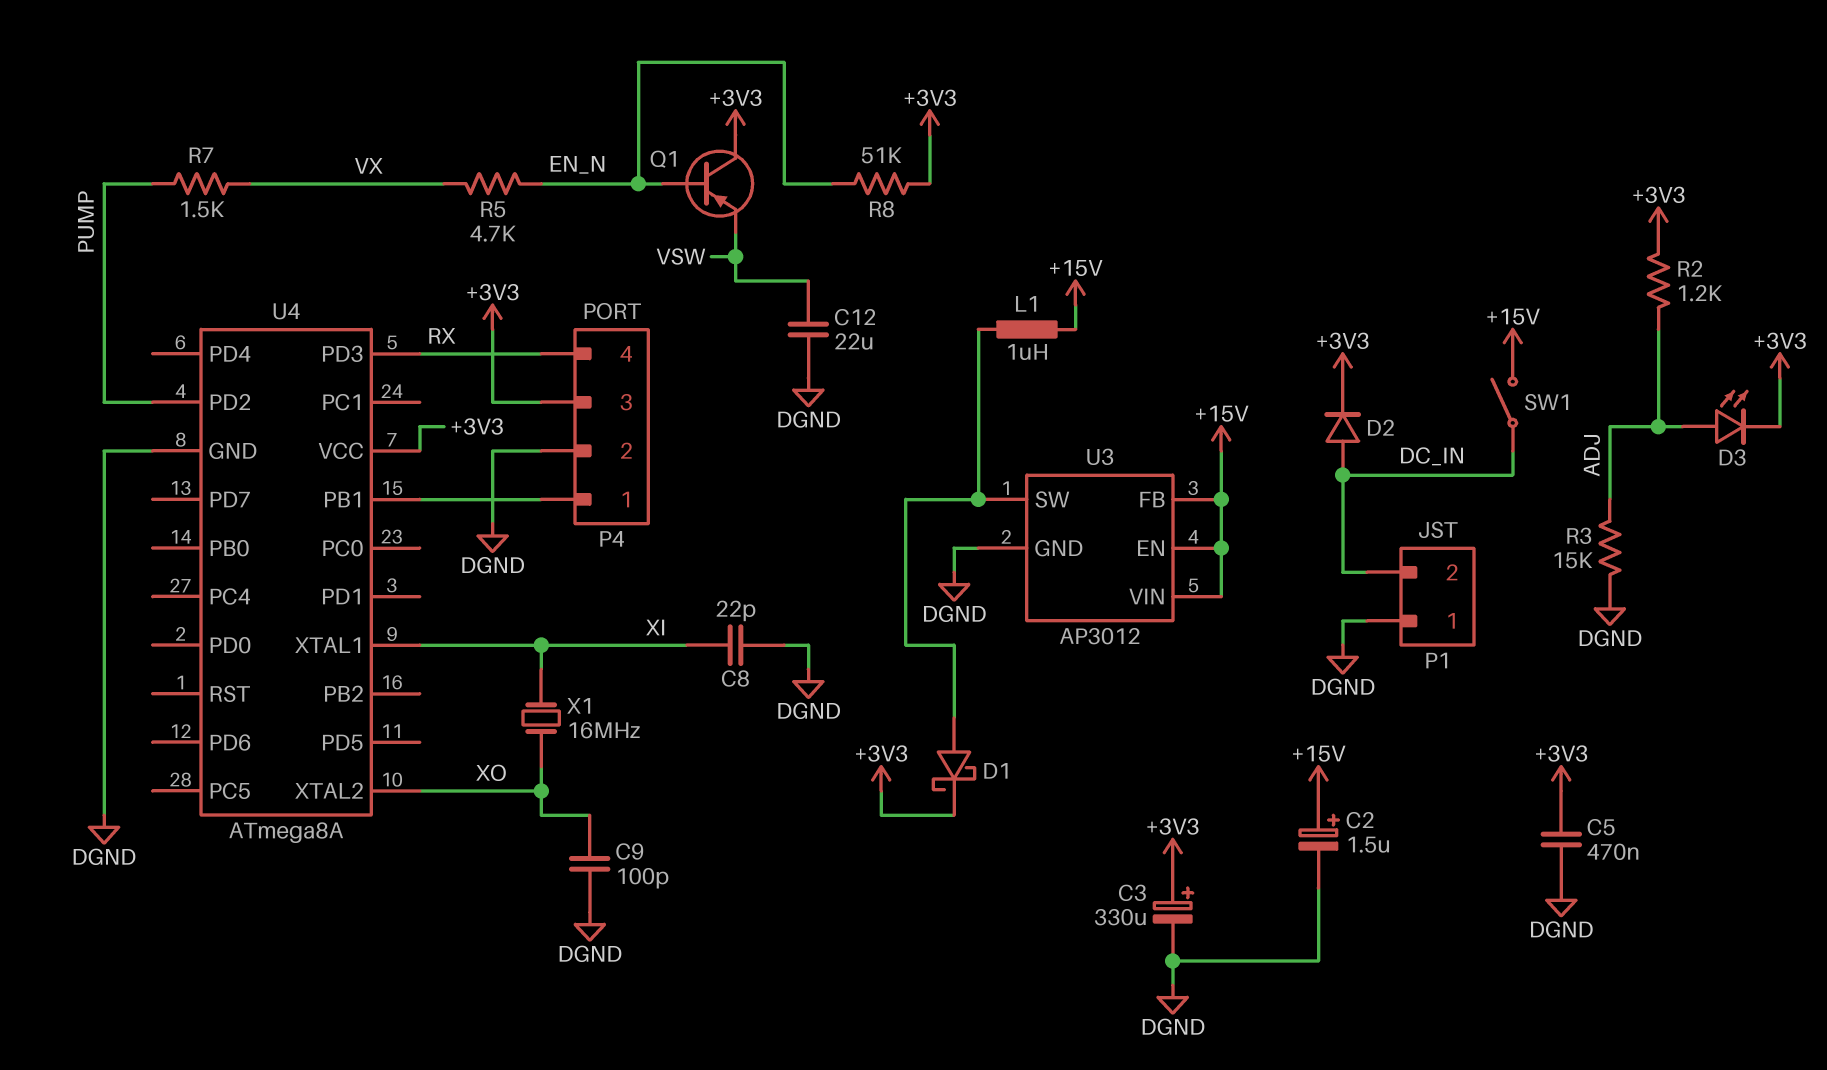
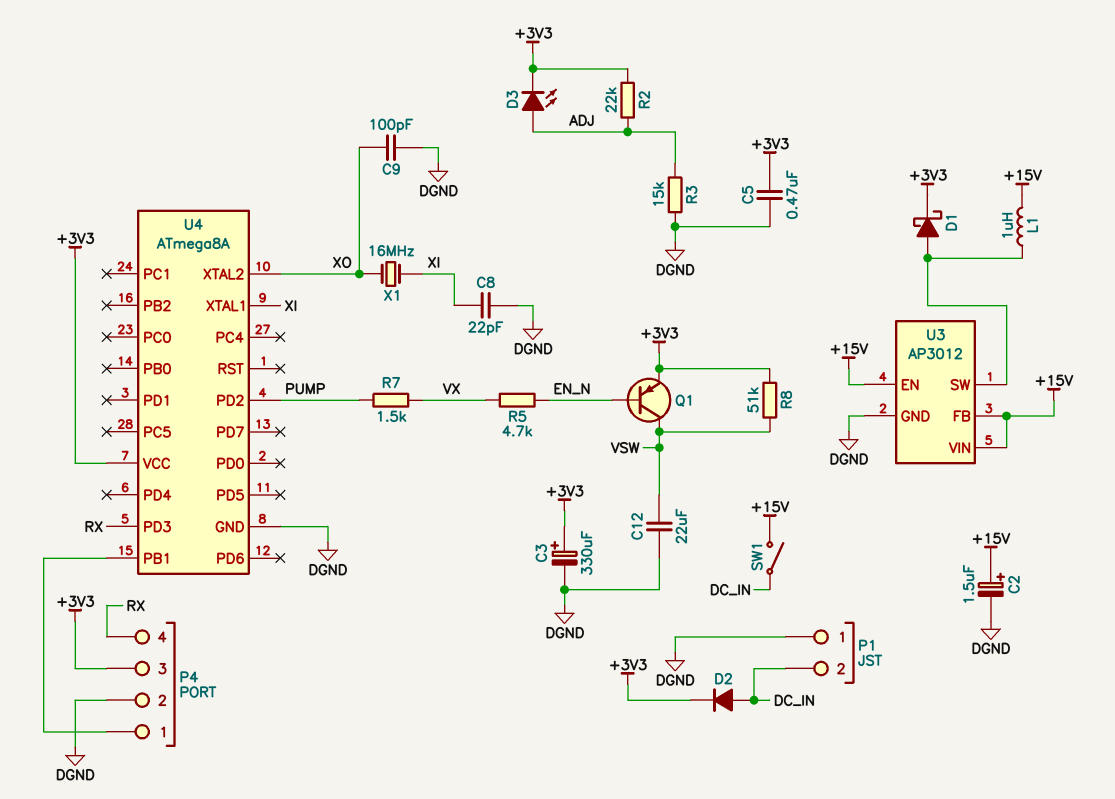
Q1: PNP (B EN_N, C +3V3, E VSW) -> PNP (B EN_N, C VSW, E +3V3)
R2: 1.2k (+3V3, ADJ) -> 22k (+3V3, ADJ)
R8: 51k (+3V3, EN_N) -> 51k (+3V3, VSW)

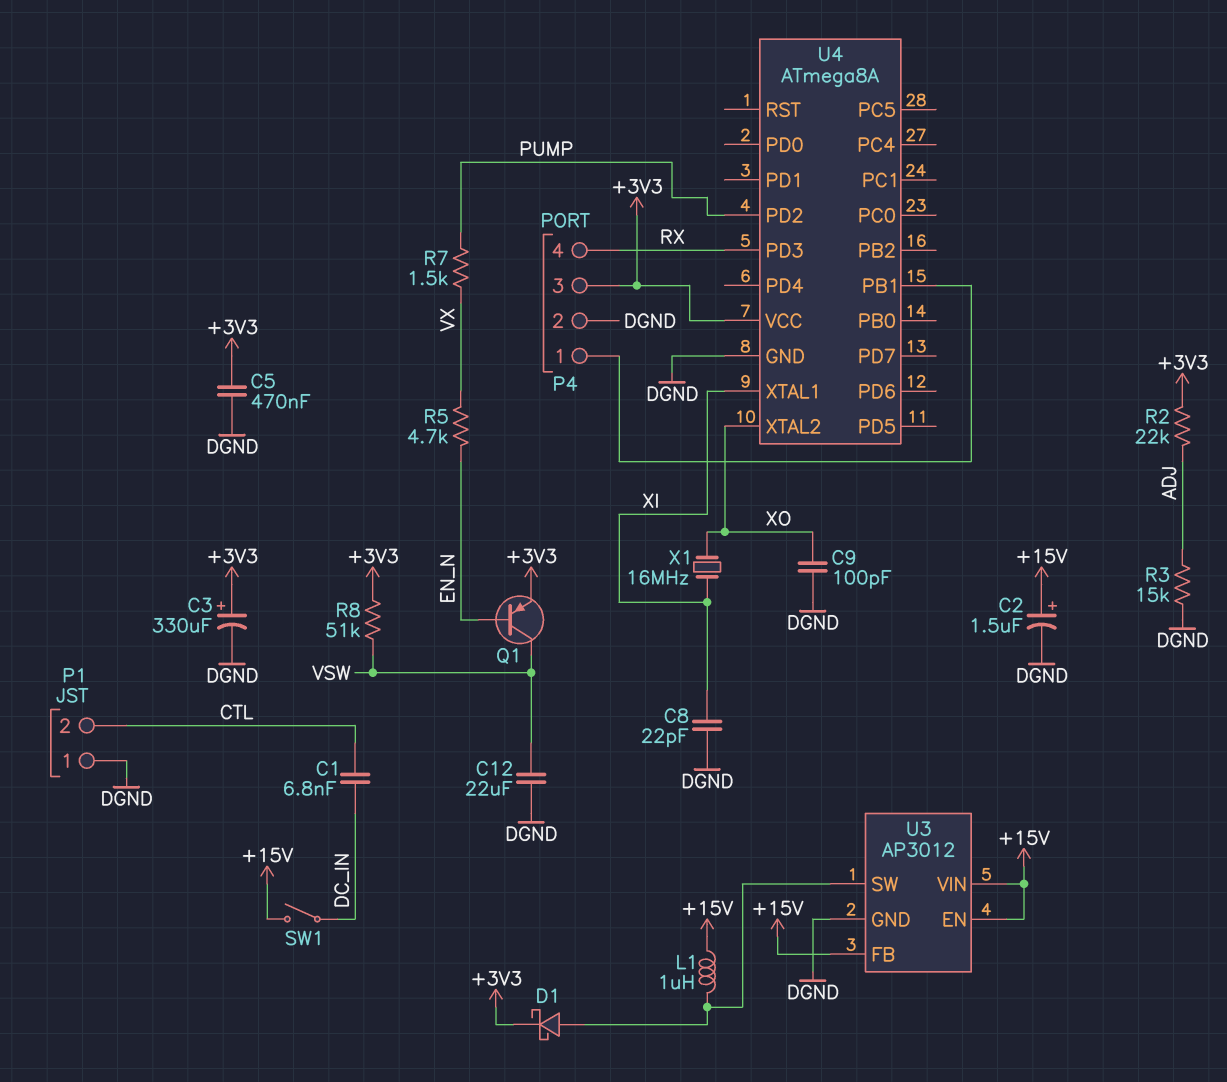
C1: none -> 6.8nF (CTL, DC_IN)
D2: diode (A DC_IN, K +3V3) -> none
D3: LED (A ADJ, K +3V3) -> none
P1 pin 2: DC_IN -> CTL

